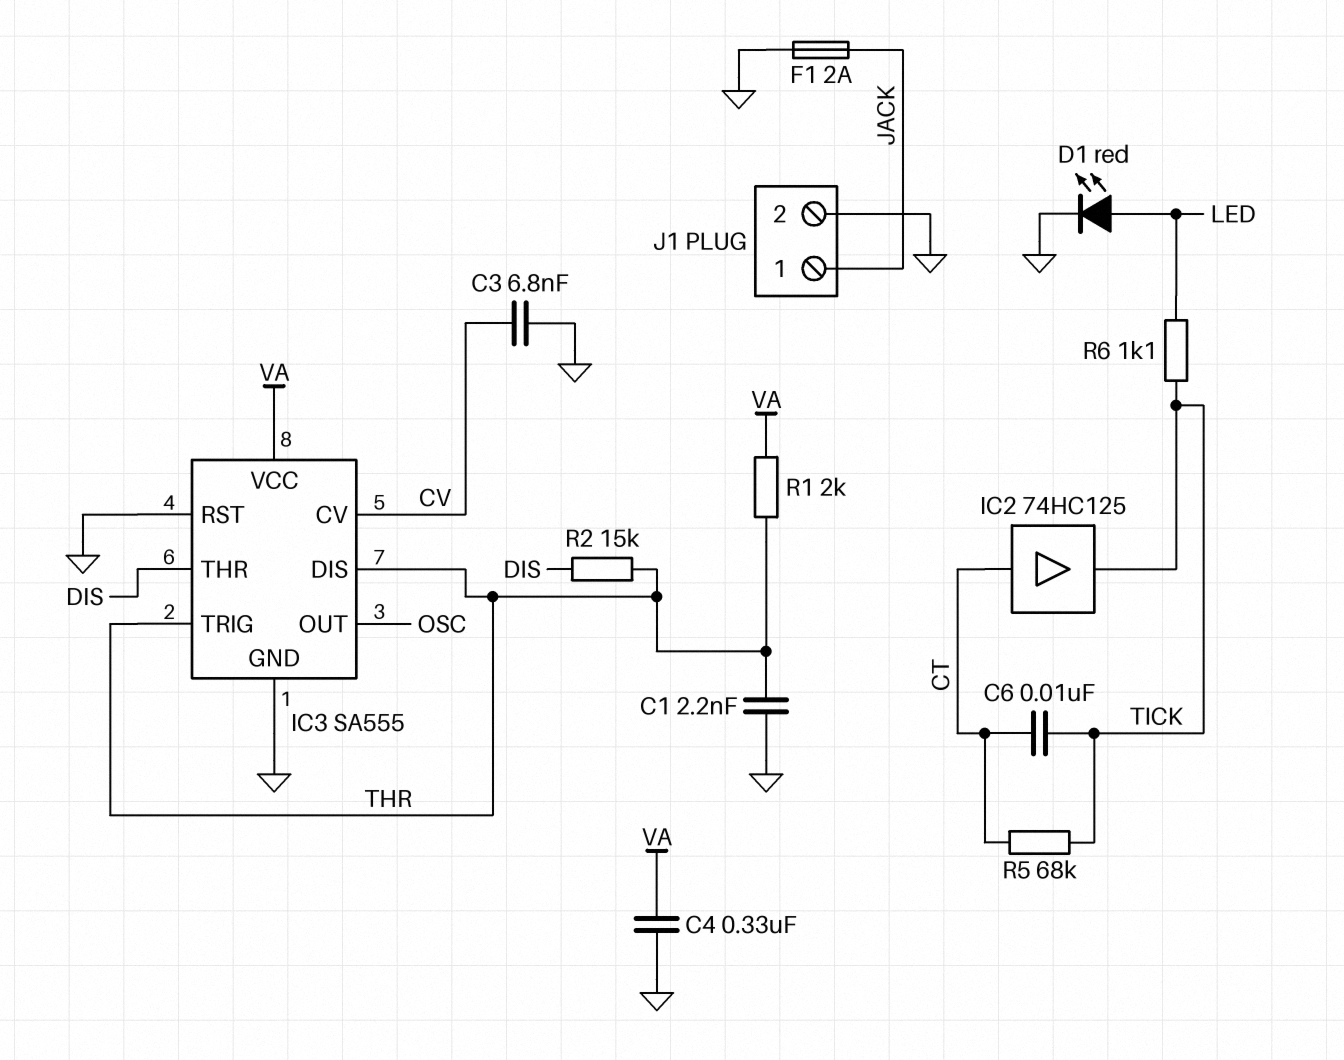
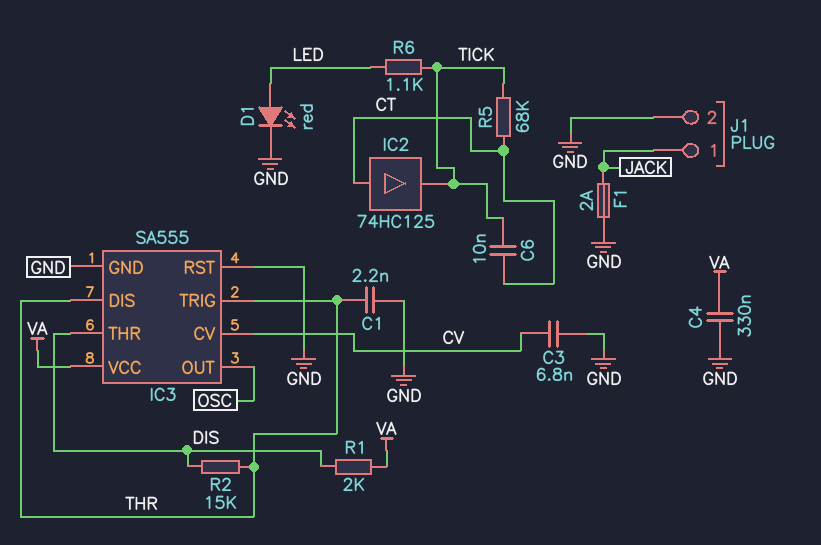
R1: 2k (THR, VA) -> 2k (DIS, VA)

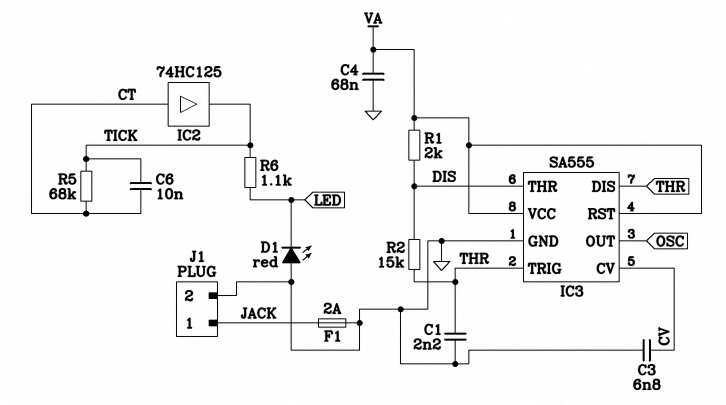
C4: 330nF (GND, VA) -> 68nF (GND, VA)
D1: LED red (A LED, K GND) -> LED red (A GND, K LED)
IC3 pin RST: GND -> VA

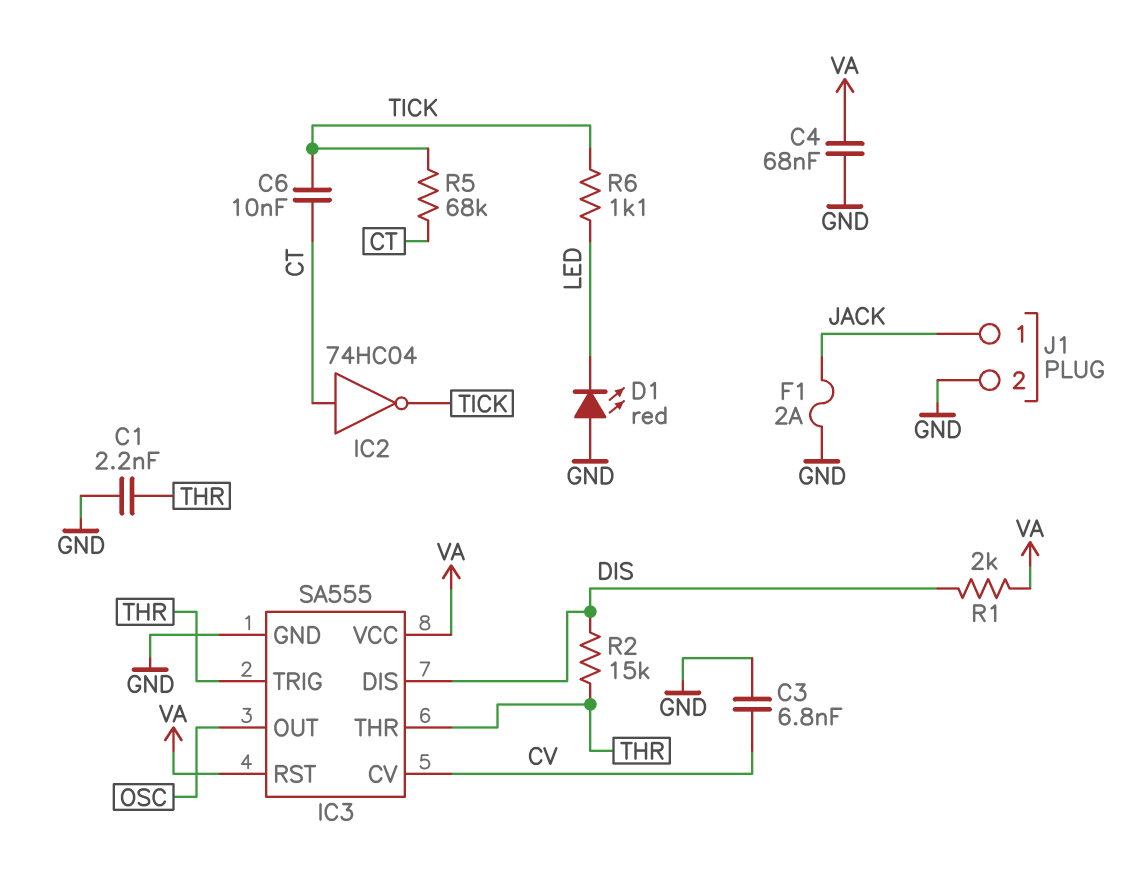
IC2: buffer 74HC125 (in CT, out TICK) -> NOT 74HC04 (in CT, out TICK)
IC3 pin DIS: THR -> DIS
IC3 pin THR: DIS -> THR

